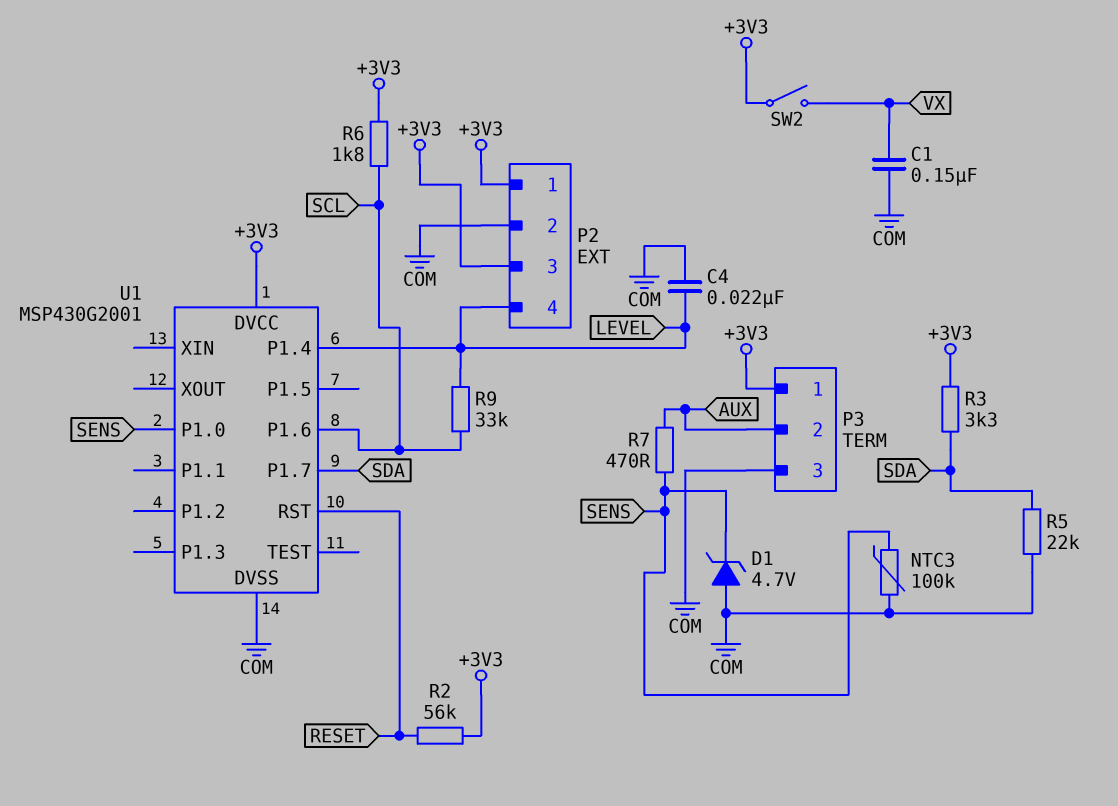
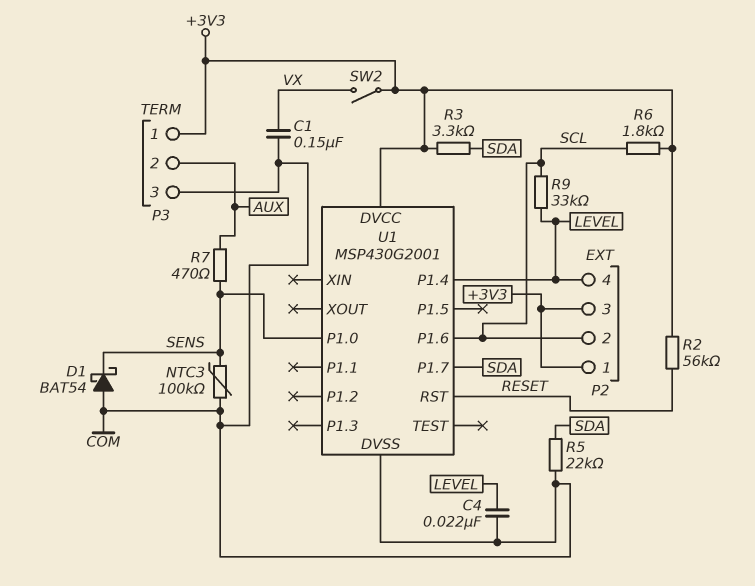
D1: zener 4.7V (A COM, K SENS) -> schottky BAT54 (A COM, K SENS)
P2 pin 2: COM -> SCL

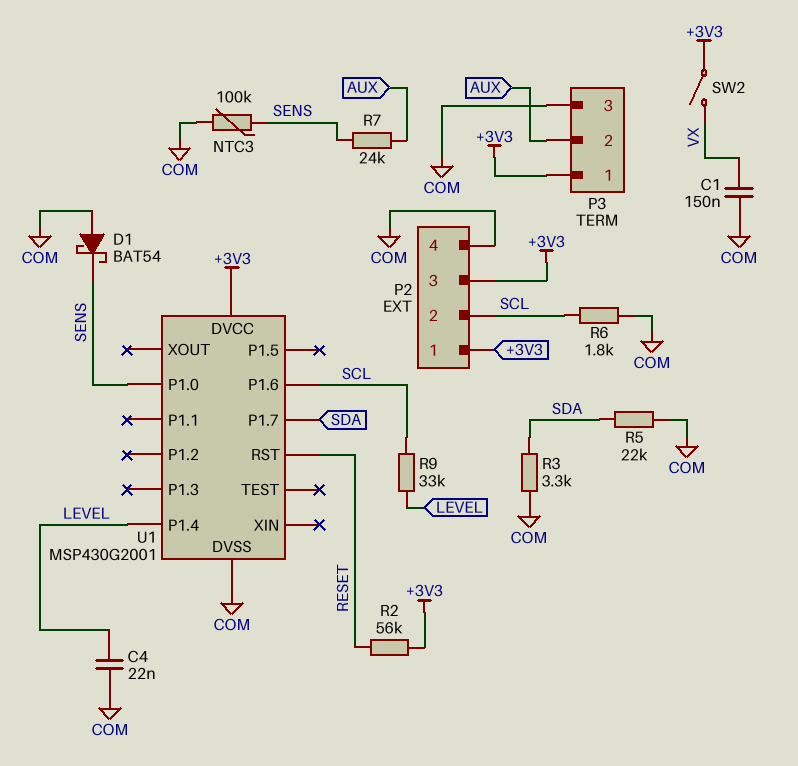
P2 pin 4: LEVEL -> COM
R3: 3.3k (+3V3, SDA) -> 3.3k (COM, SDA)
R6: 1.8k (+3V3, SCL) -> 1.8k (COM, SCL)
R7: 470 (AUX, SENS) -> 24k (AUX, SENS)

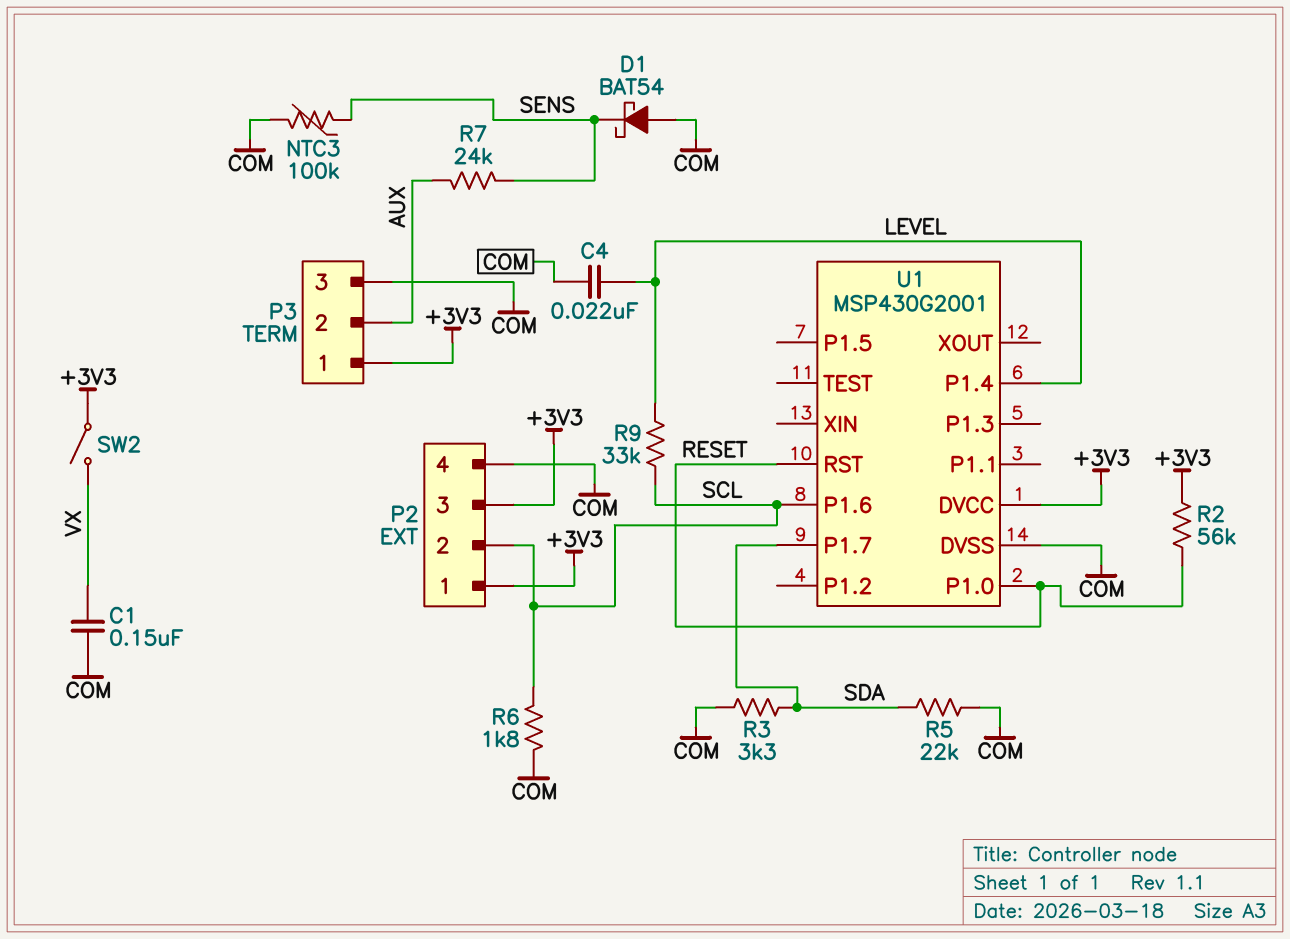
U1 pin P1.0: SENS -> RESET

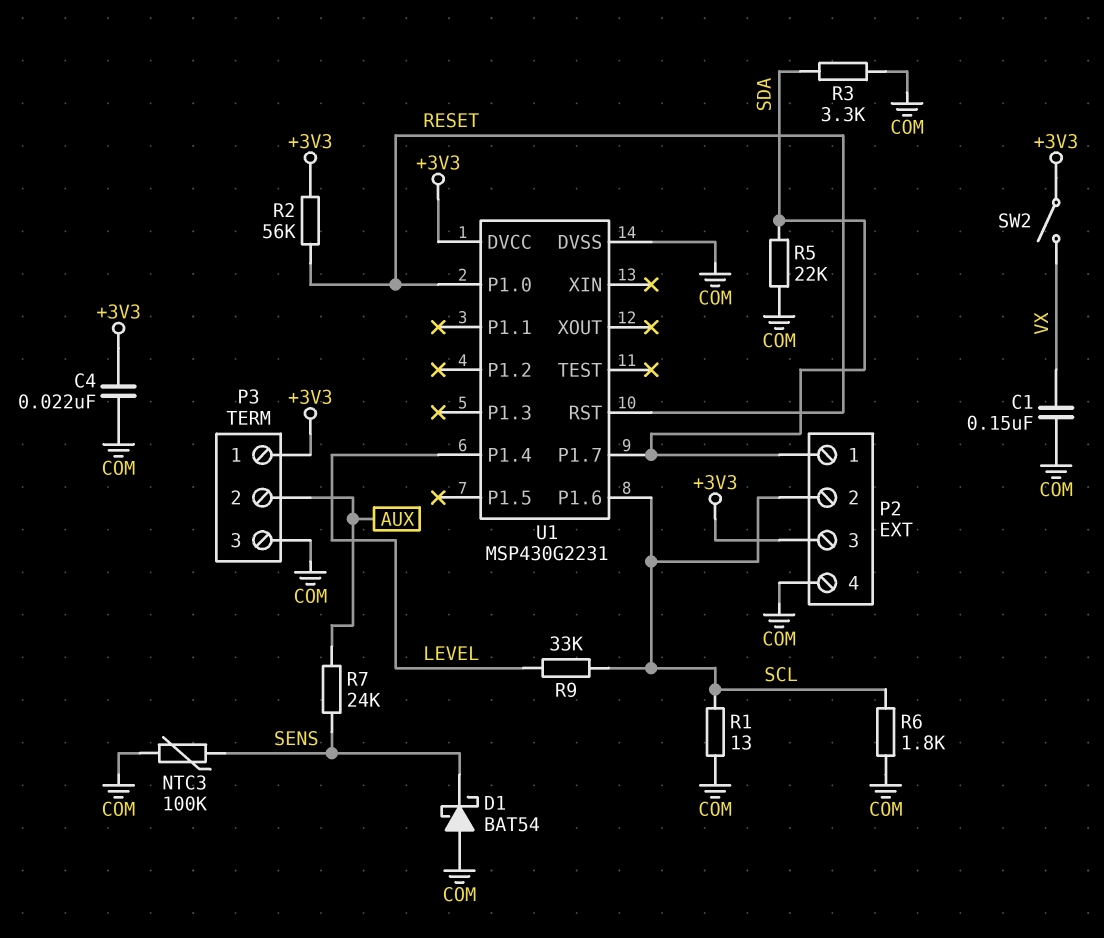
C4: 22nF (COM, LEVEL) -> 22nF (+3V3, COM)
P2 pin 1: +3V3 -> SDA
R1: none -> 13 (COM, SCL)
U1: MSP430G2001 -> MSP430G2231

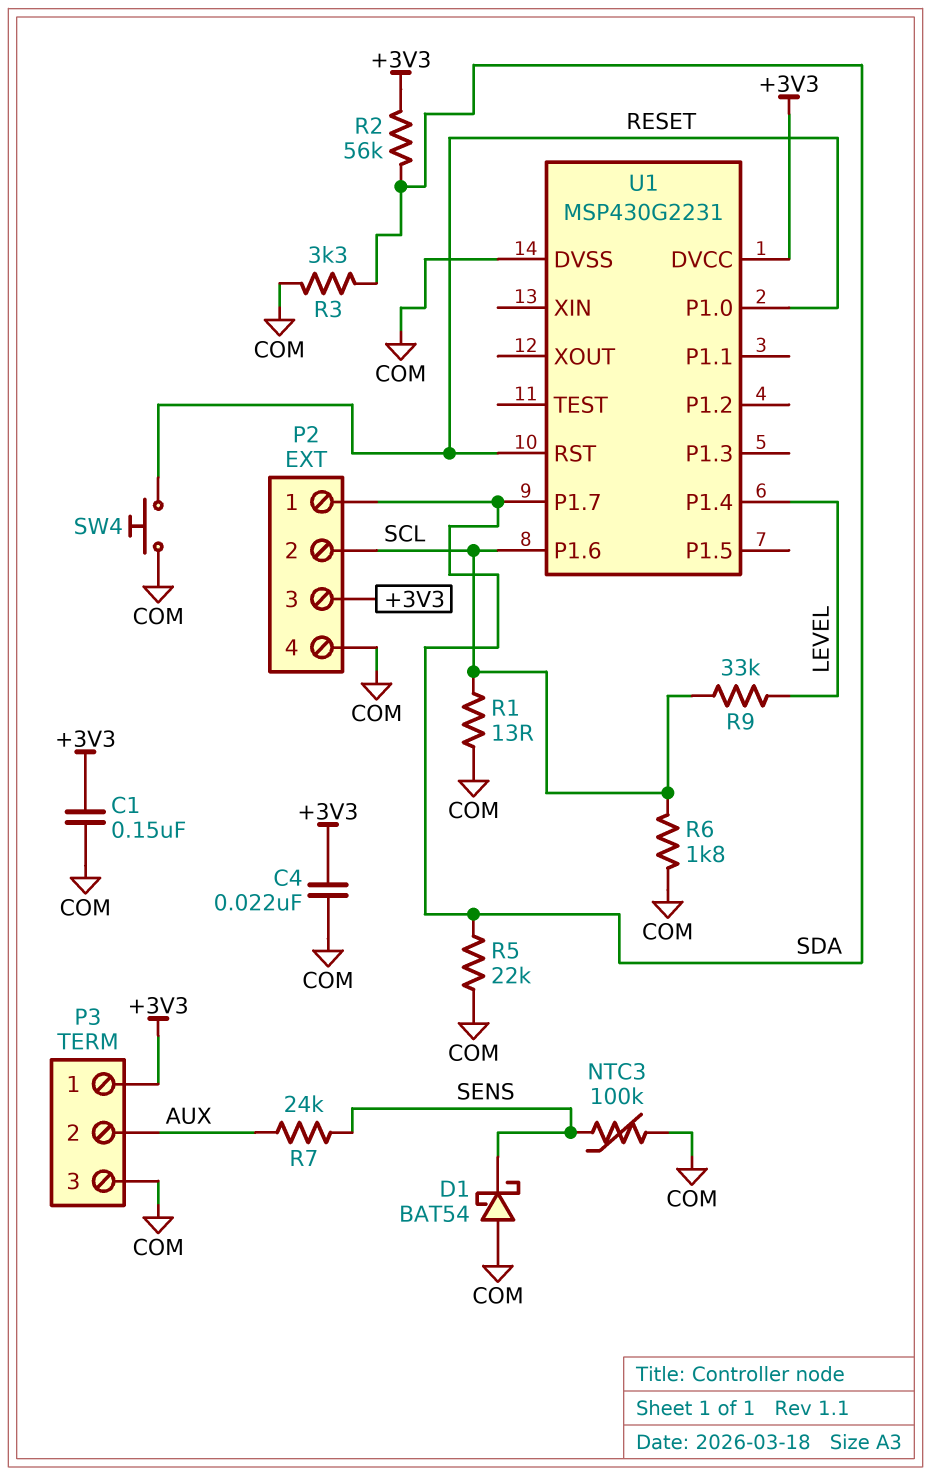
C1: 150nF (COM, VX) -> 150nF (+3V3, COM)
R2: 56k (+3V3, RESET) -> 56k (+3V3, SDA)
SW2: switch (+3V3, VX) -> none
SW4: none -> button (COM, RESET)

